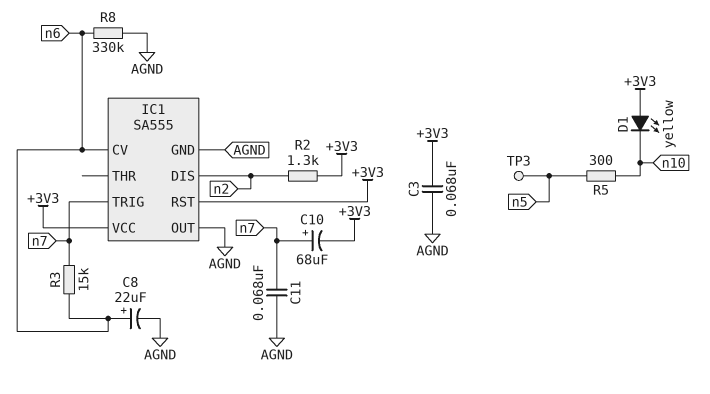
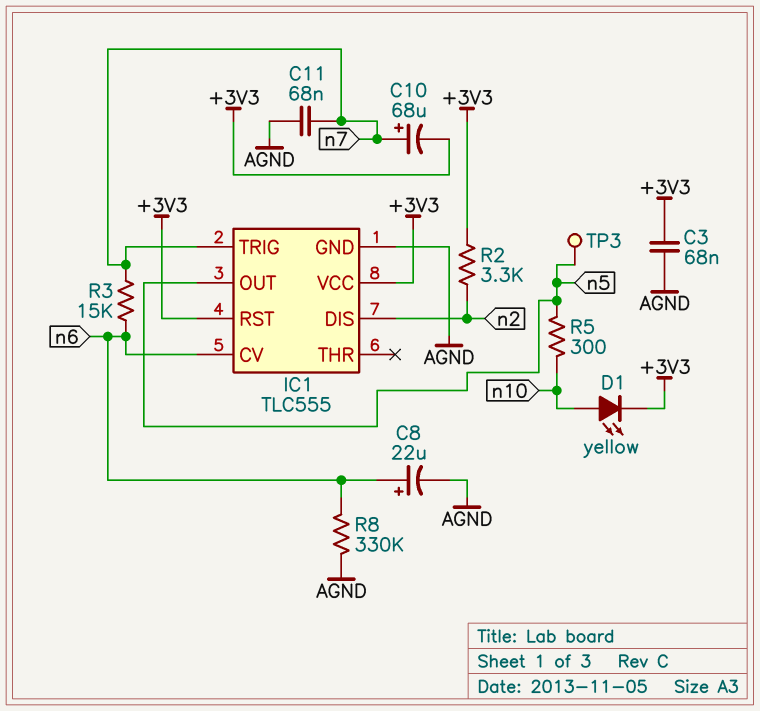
D1: LED yellow (A +3V3, K n10) -> LED yellow (A n10, K +3V3)
IC1: SA555 -> TLC555
IC1 pin OUT: AGND -> n5
R2: 1.3k (+3V3, n2) -> 3.3k (+3V3, n2)

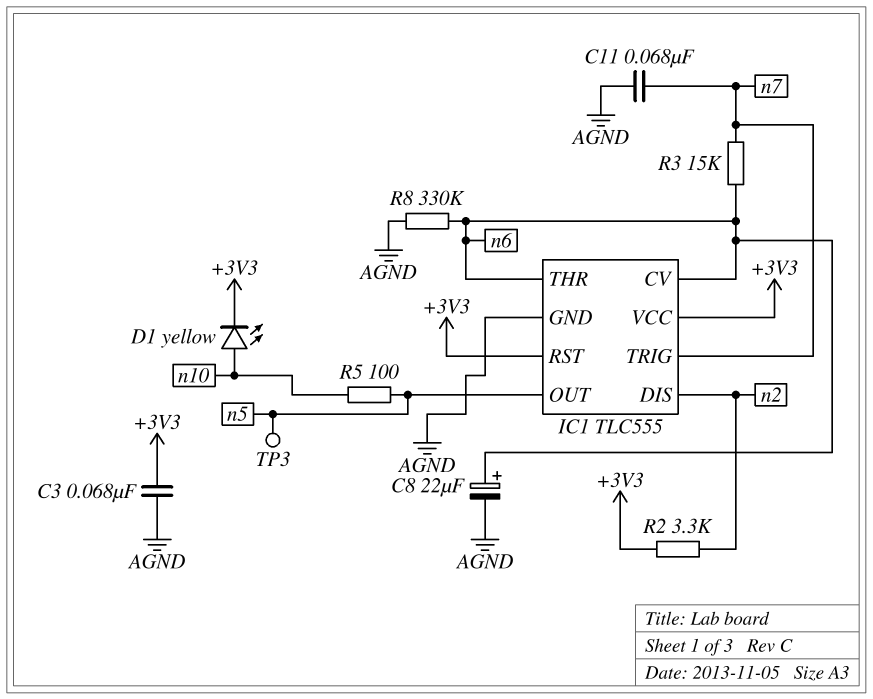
C10: 68uF (plus n7, minus +3V3) -> none
IC1 pin THR: none -> n6
R5: 300 (n5, n10) -> 100 (n5, n10)

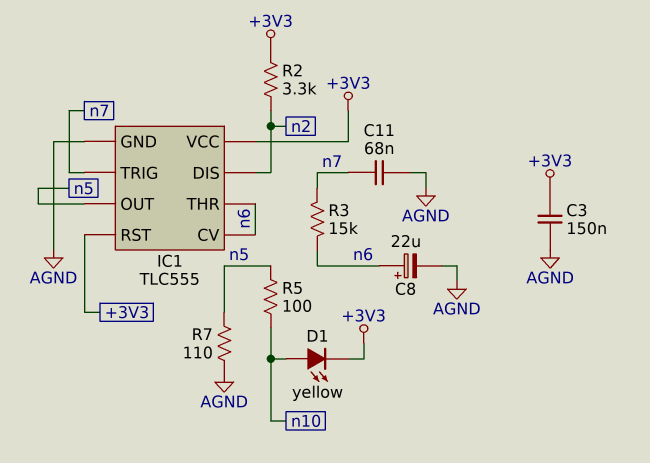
C3: 68nF (+3V3, AGND) -> 150nF (+3V3, AGND)
R7: none -> 110 (AGND, n5)
R8: 330k (AGND, n6) -> none
TP3: test point (n5) -> none

